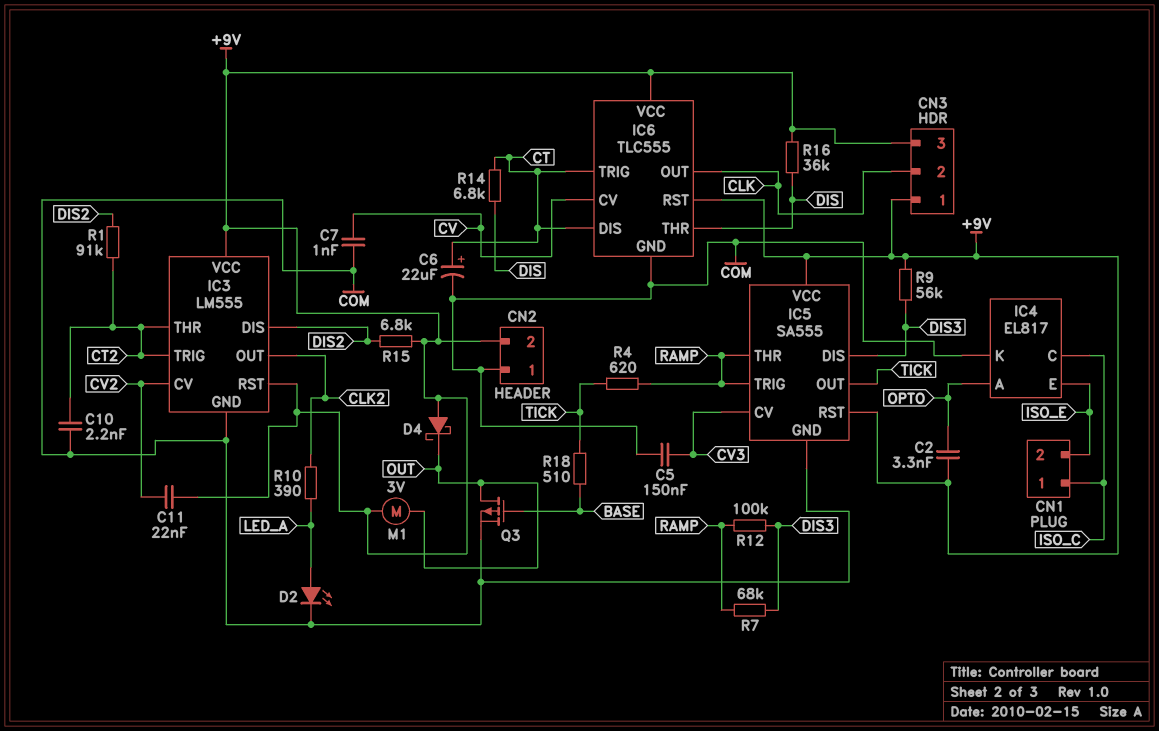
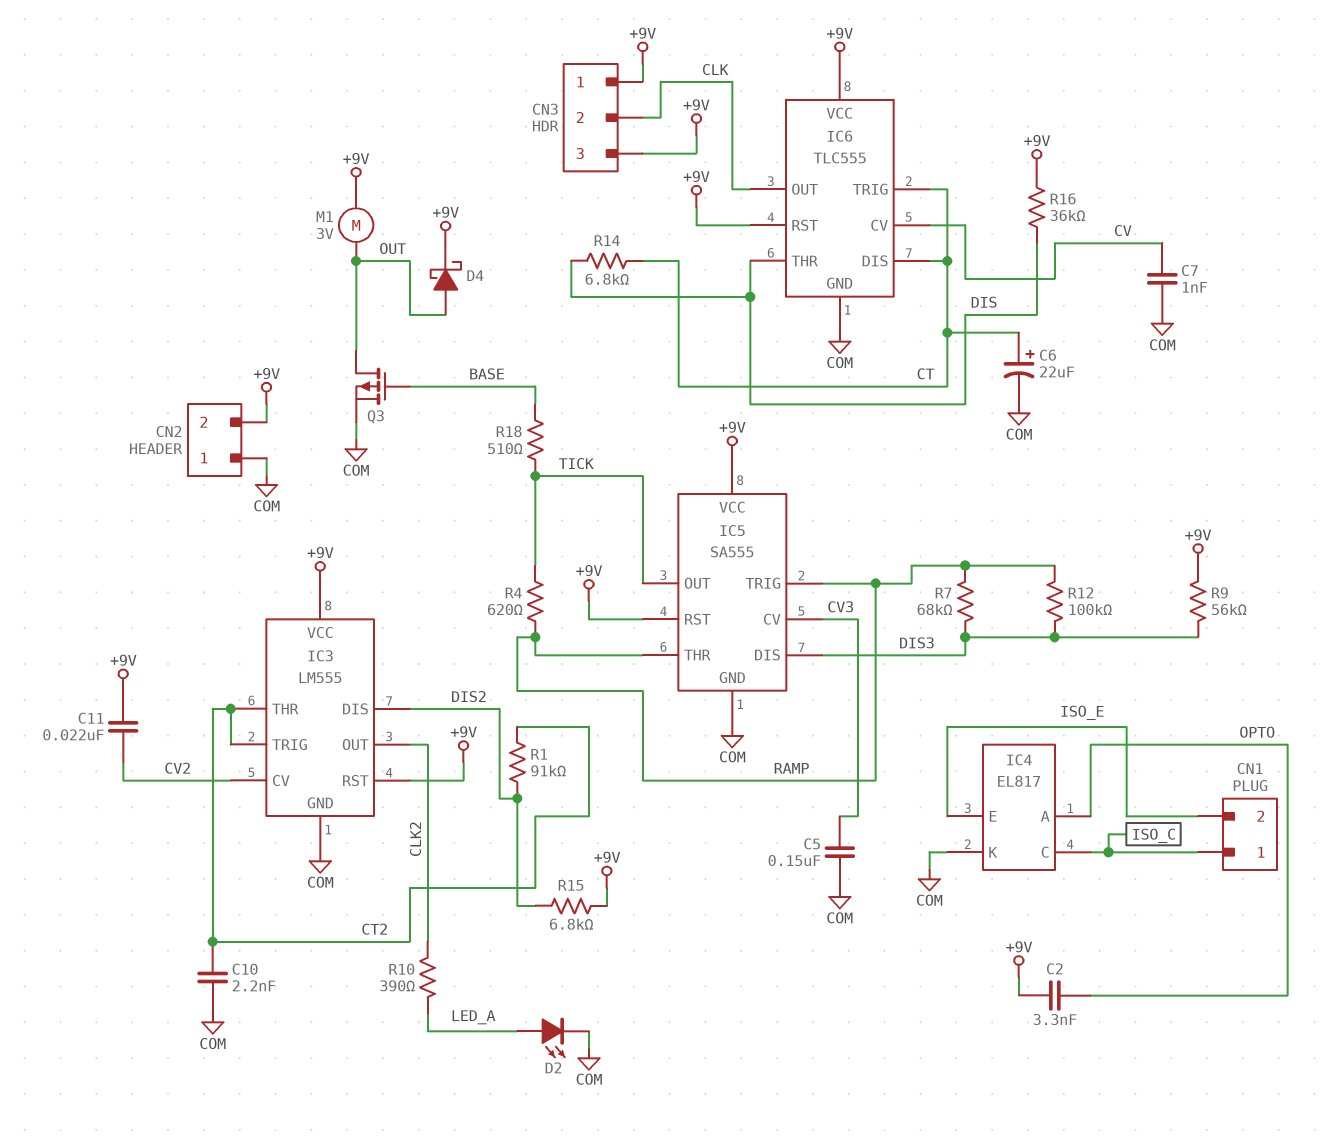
D4: schottky (A +9V, K OUT) -> schottky (A OUT, K +9V)

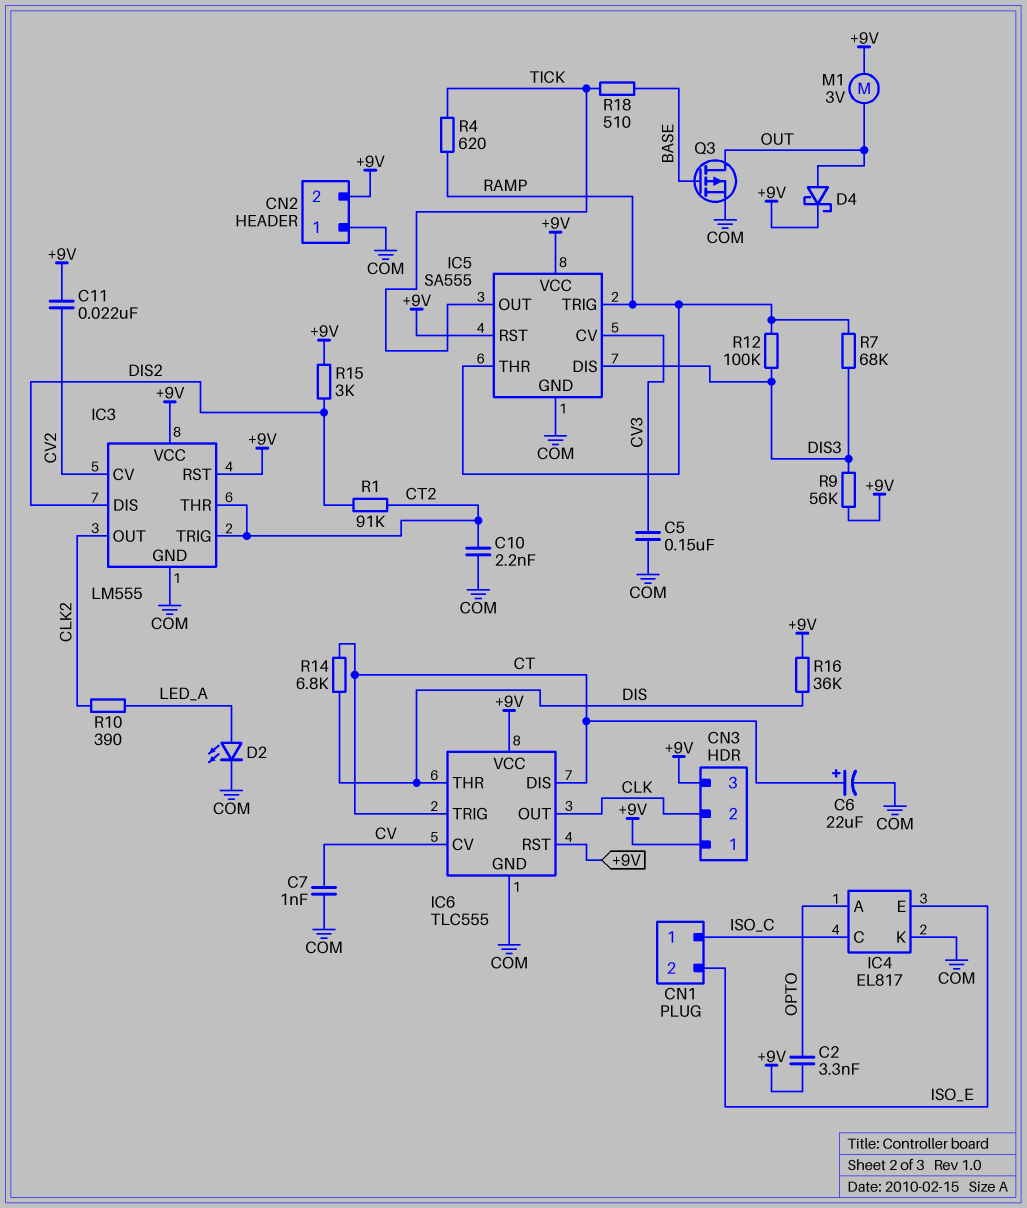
R15: 6.8k (+9V, DIS2) -> 3k (+9V, DIS2)

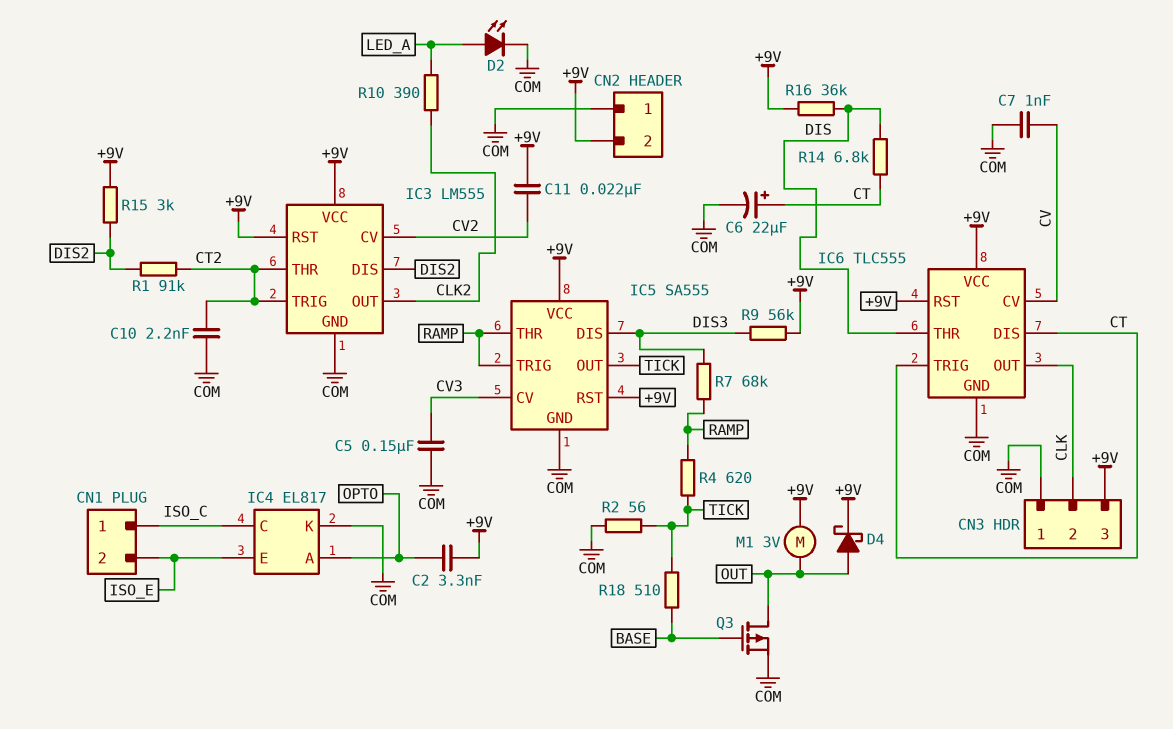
CN3 pin 1: +9V -> COM
R2: none -> 56 (COM, TICK)
R12: 100k (DIS3, RAMP) -> none

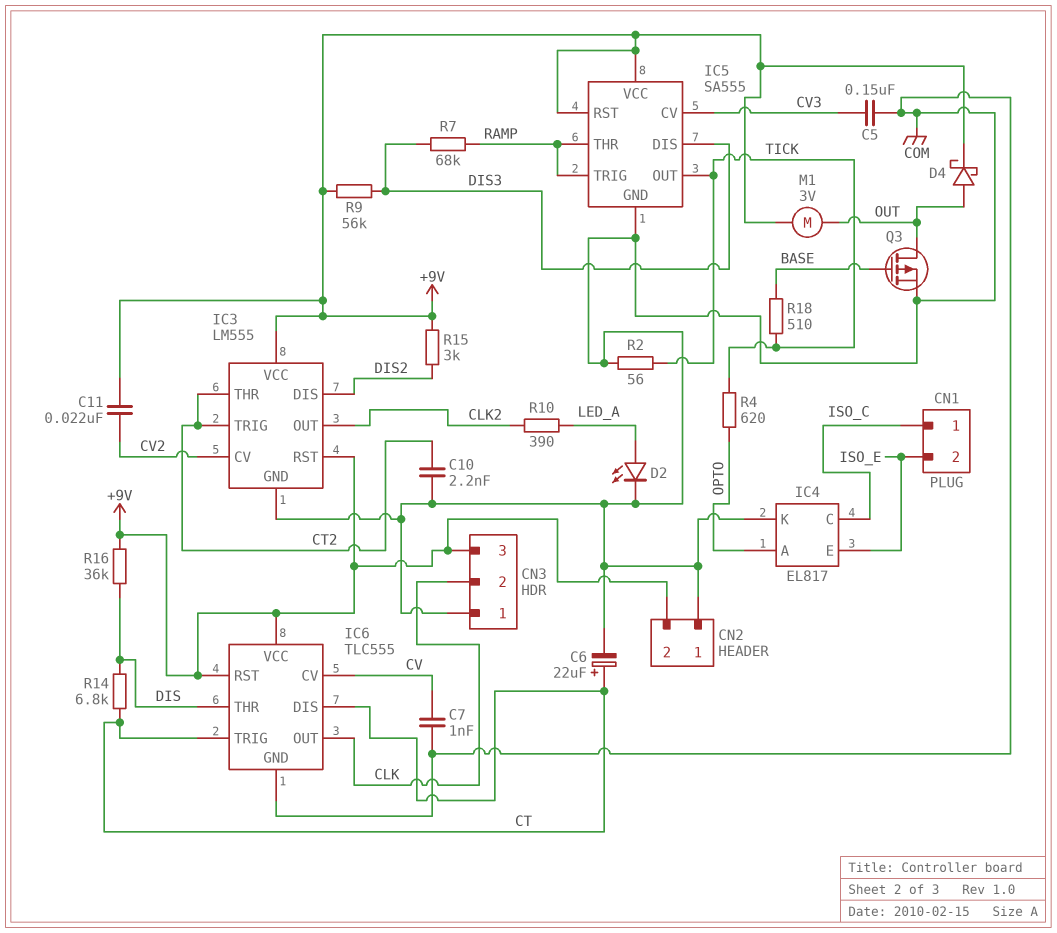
C2: 3.3nF (+9V, OPTO) -> none
R1: 91k (CT2, DIS2) -> none
R4: 620 (RAMP, TICK) -> 620 (OPTO, TICK)

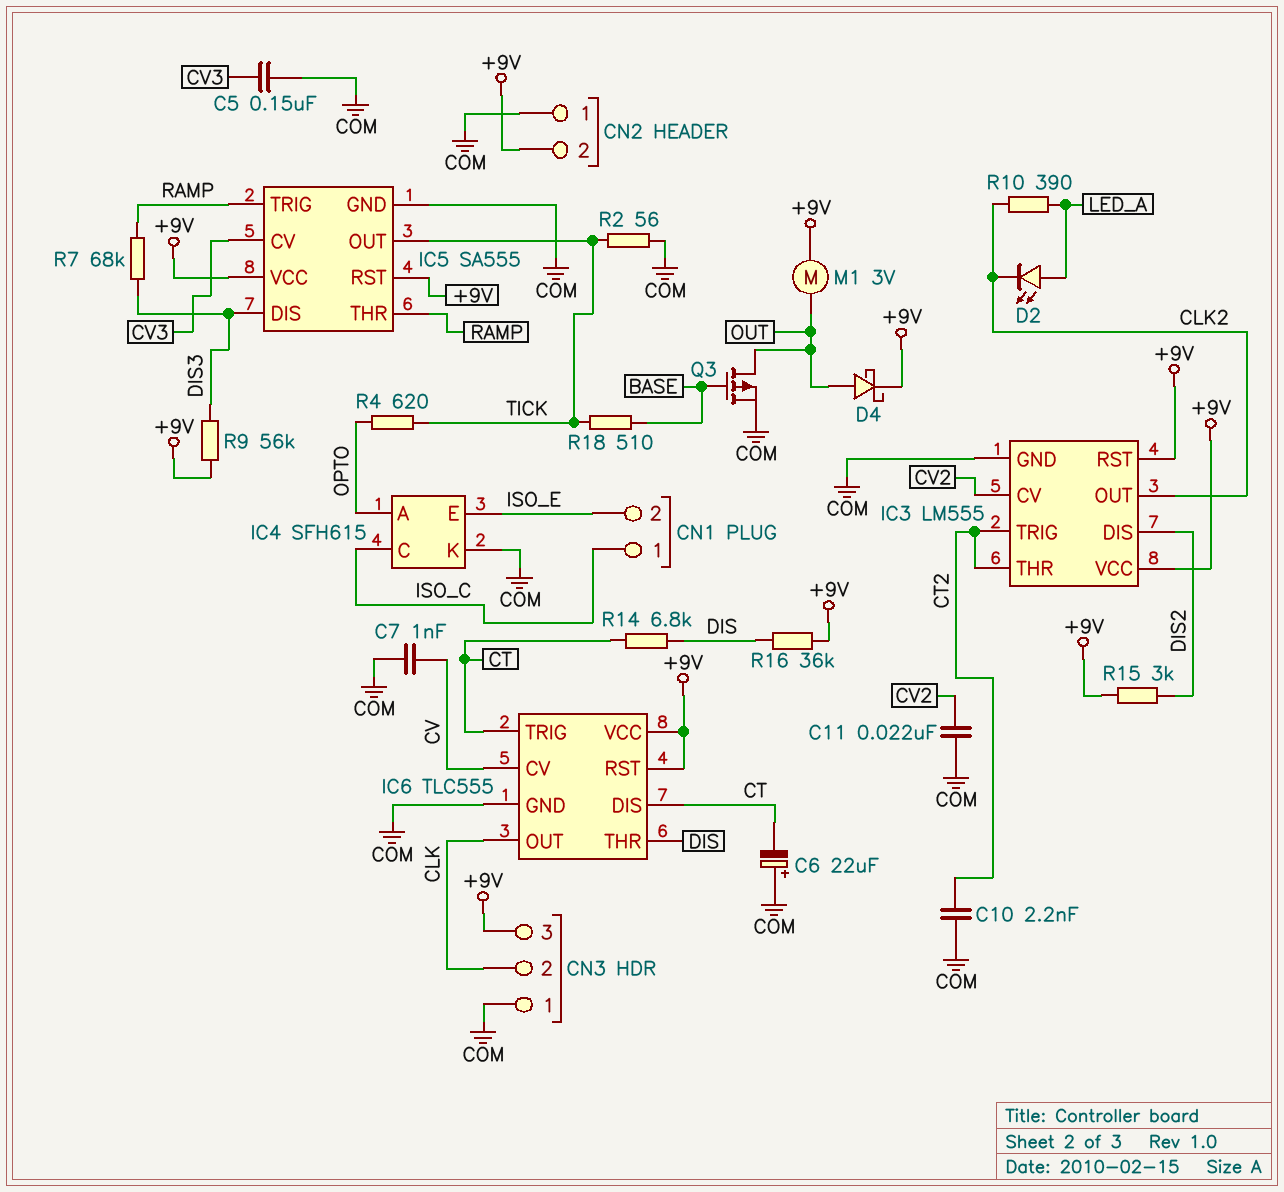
C6: 22uF (plus CT, minus COM) -> 22uF (plus COM, minus CT)
C11: 22nF (+9V, CV2) -> 22nF (COM, CV2)
D2: LED (A LED_A, K COM) -> LED (A LED_A, K CLK2)
IC4: EL817 -> SFH615

